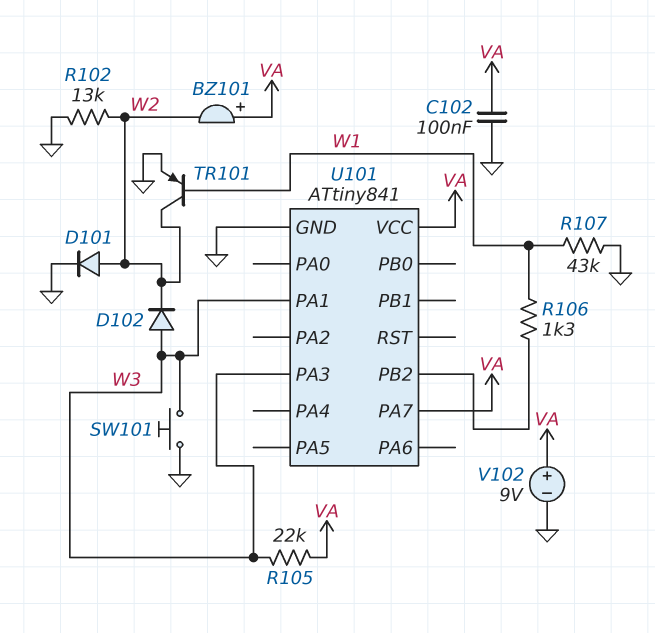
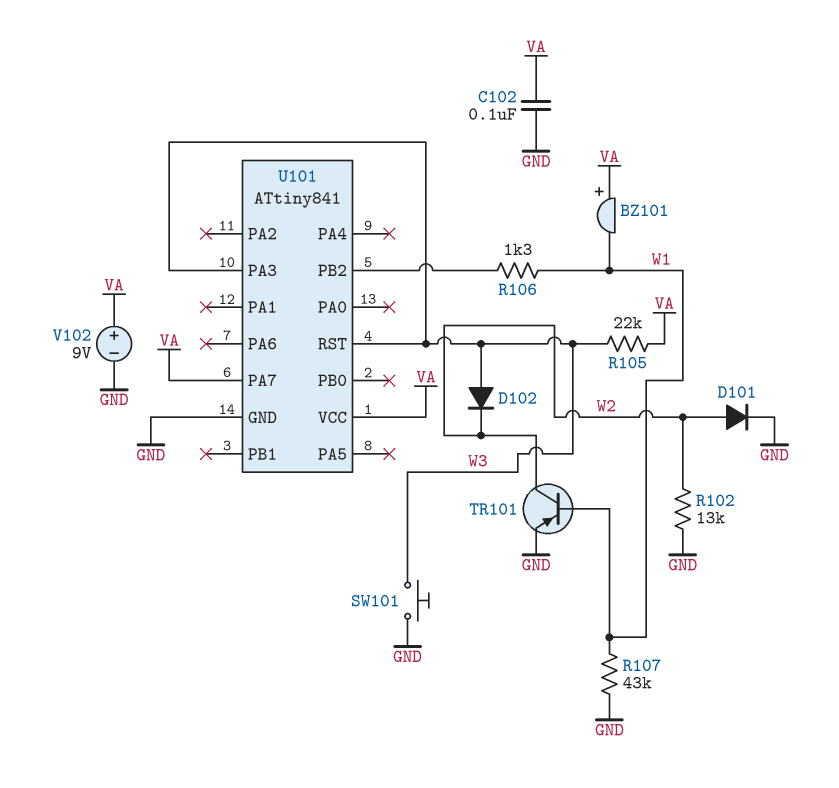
BZ101: buzzer (plus VA, minus W2) -> buzzer (plus VA, minus W1)
U101 pin PA1: W3 -> none
U101 pin RST: none -> W3

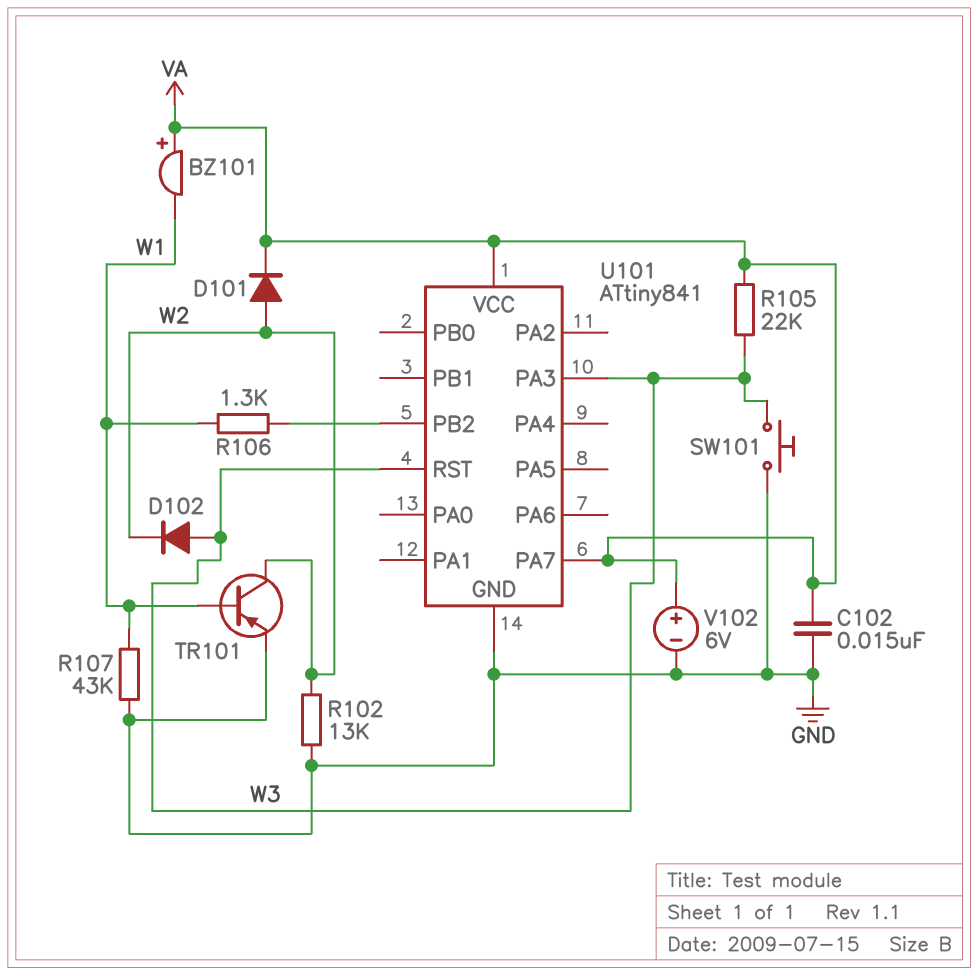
C102: 100nF (GND, VA) -> 15nF (GND, VA)
D101: diode (A W2, K GND) -> diode (A W2, K VA)
V102: 9V (plus VA, minus GND) -> 6V (plus VA, minus GND)

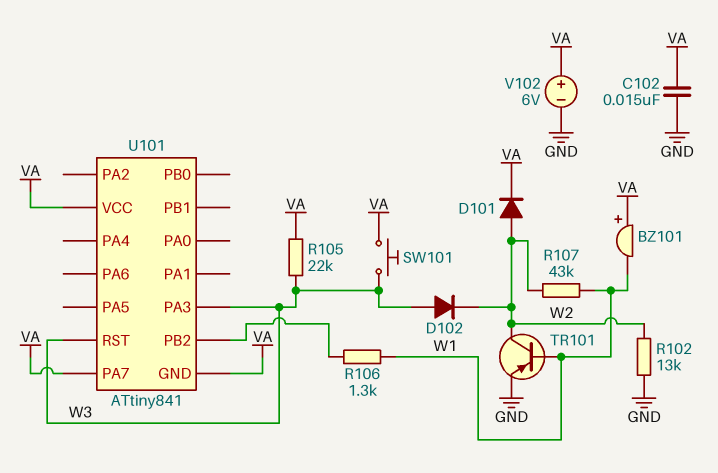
R107: 43k (GND, W1) -> 43k (W1, W2)
SW101: button (GND, W3) -> button (VA, W3)
U101 pin GND: GND -> VA

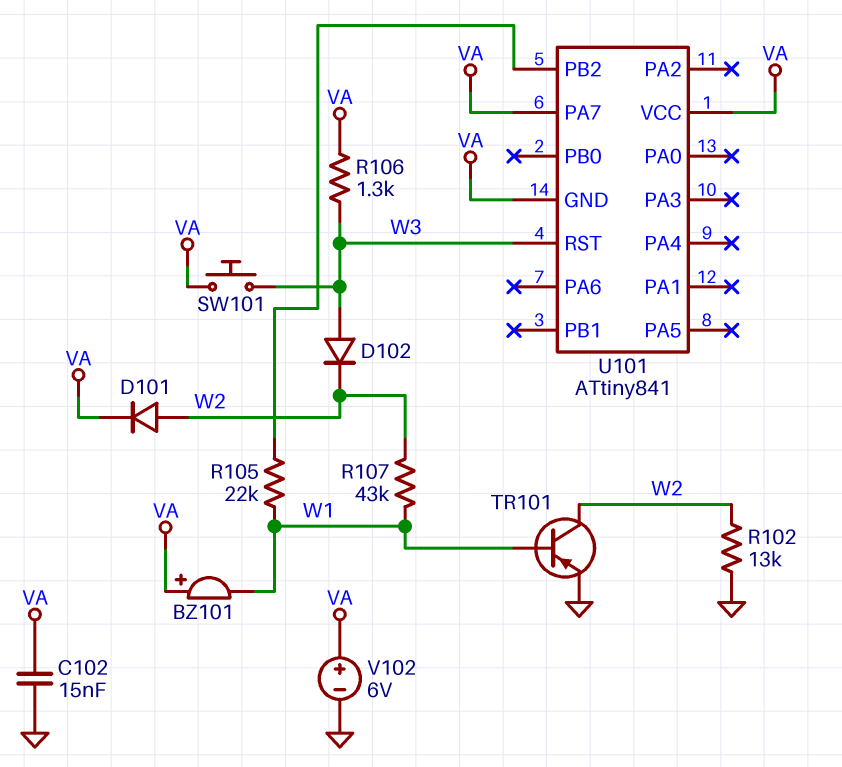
R105: 22k (VA, W3) -> 22k (U101/PB2, W1)
R106: 1.3k (U101/PB2, W1) -> 1.3k (VA, W3)
U101 pin PA3: W3 -> none

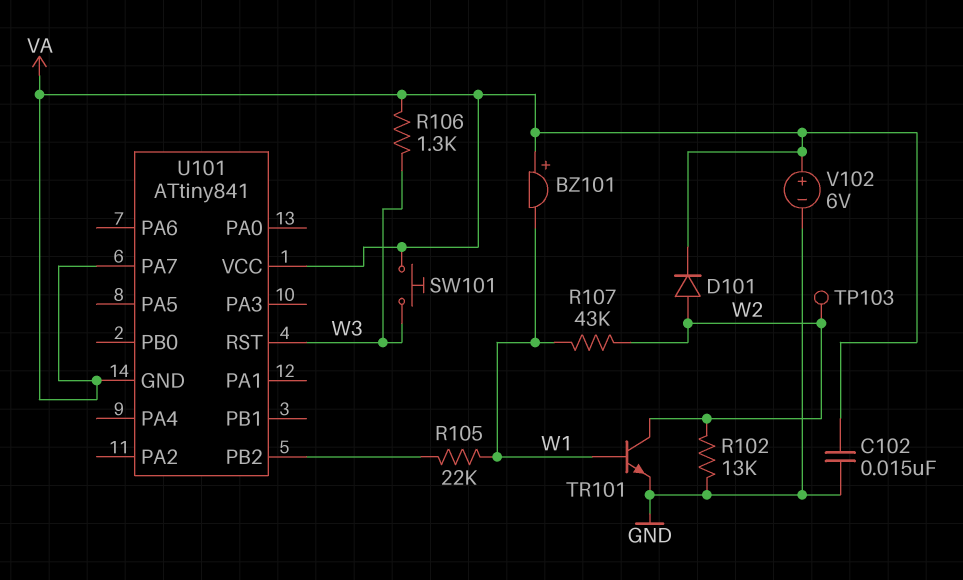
D102: diode (A W3, K W2) -> none
TP103: none -> test point (W2)
TR101: PNP (B W1, C W2, E GND) -> NPN (B W1, C W2, E GND)

